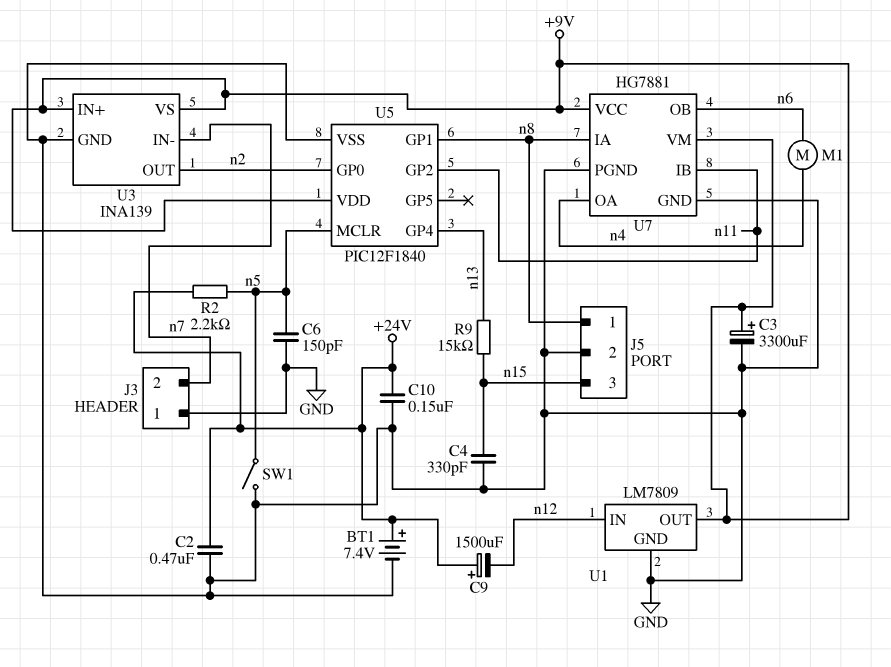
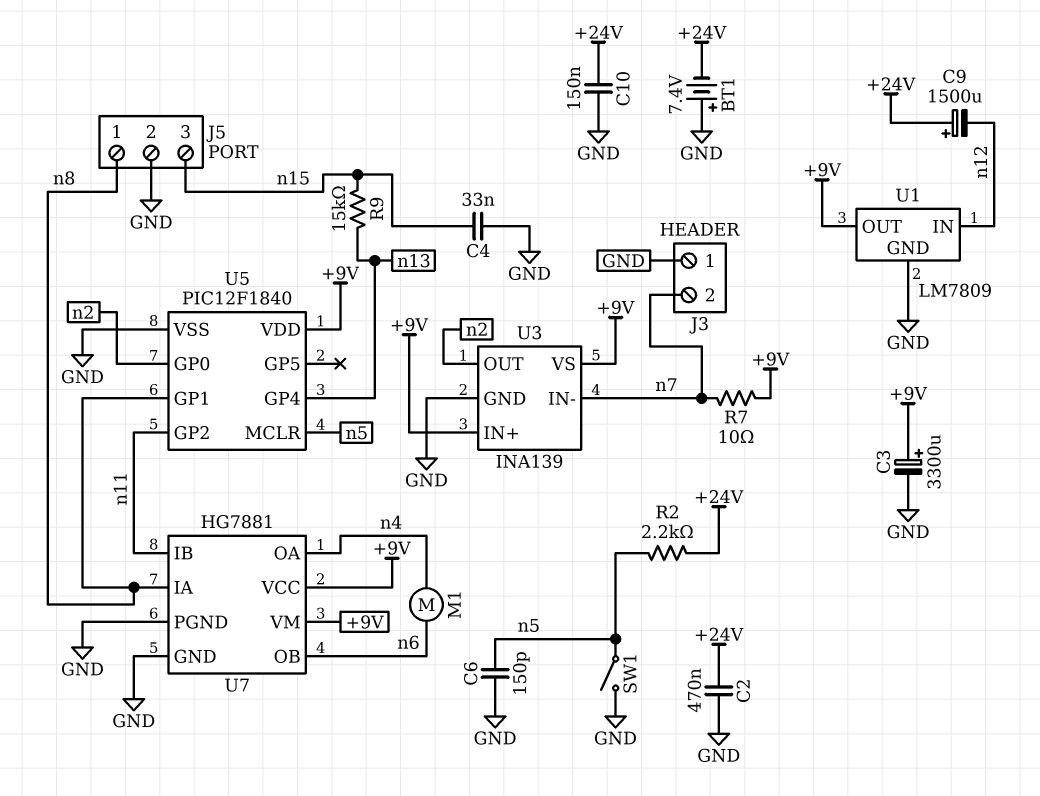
BT1: 7.4V (plus +24V, minus GND) -> 7.4V (plus GND, minus +24V)
C4: 330pF (GND, n15) -> 33nF (GND, n15)
R7: none -> 10 (+9V, n7)

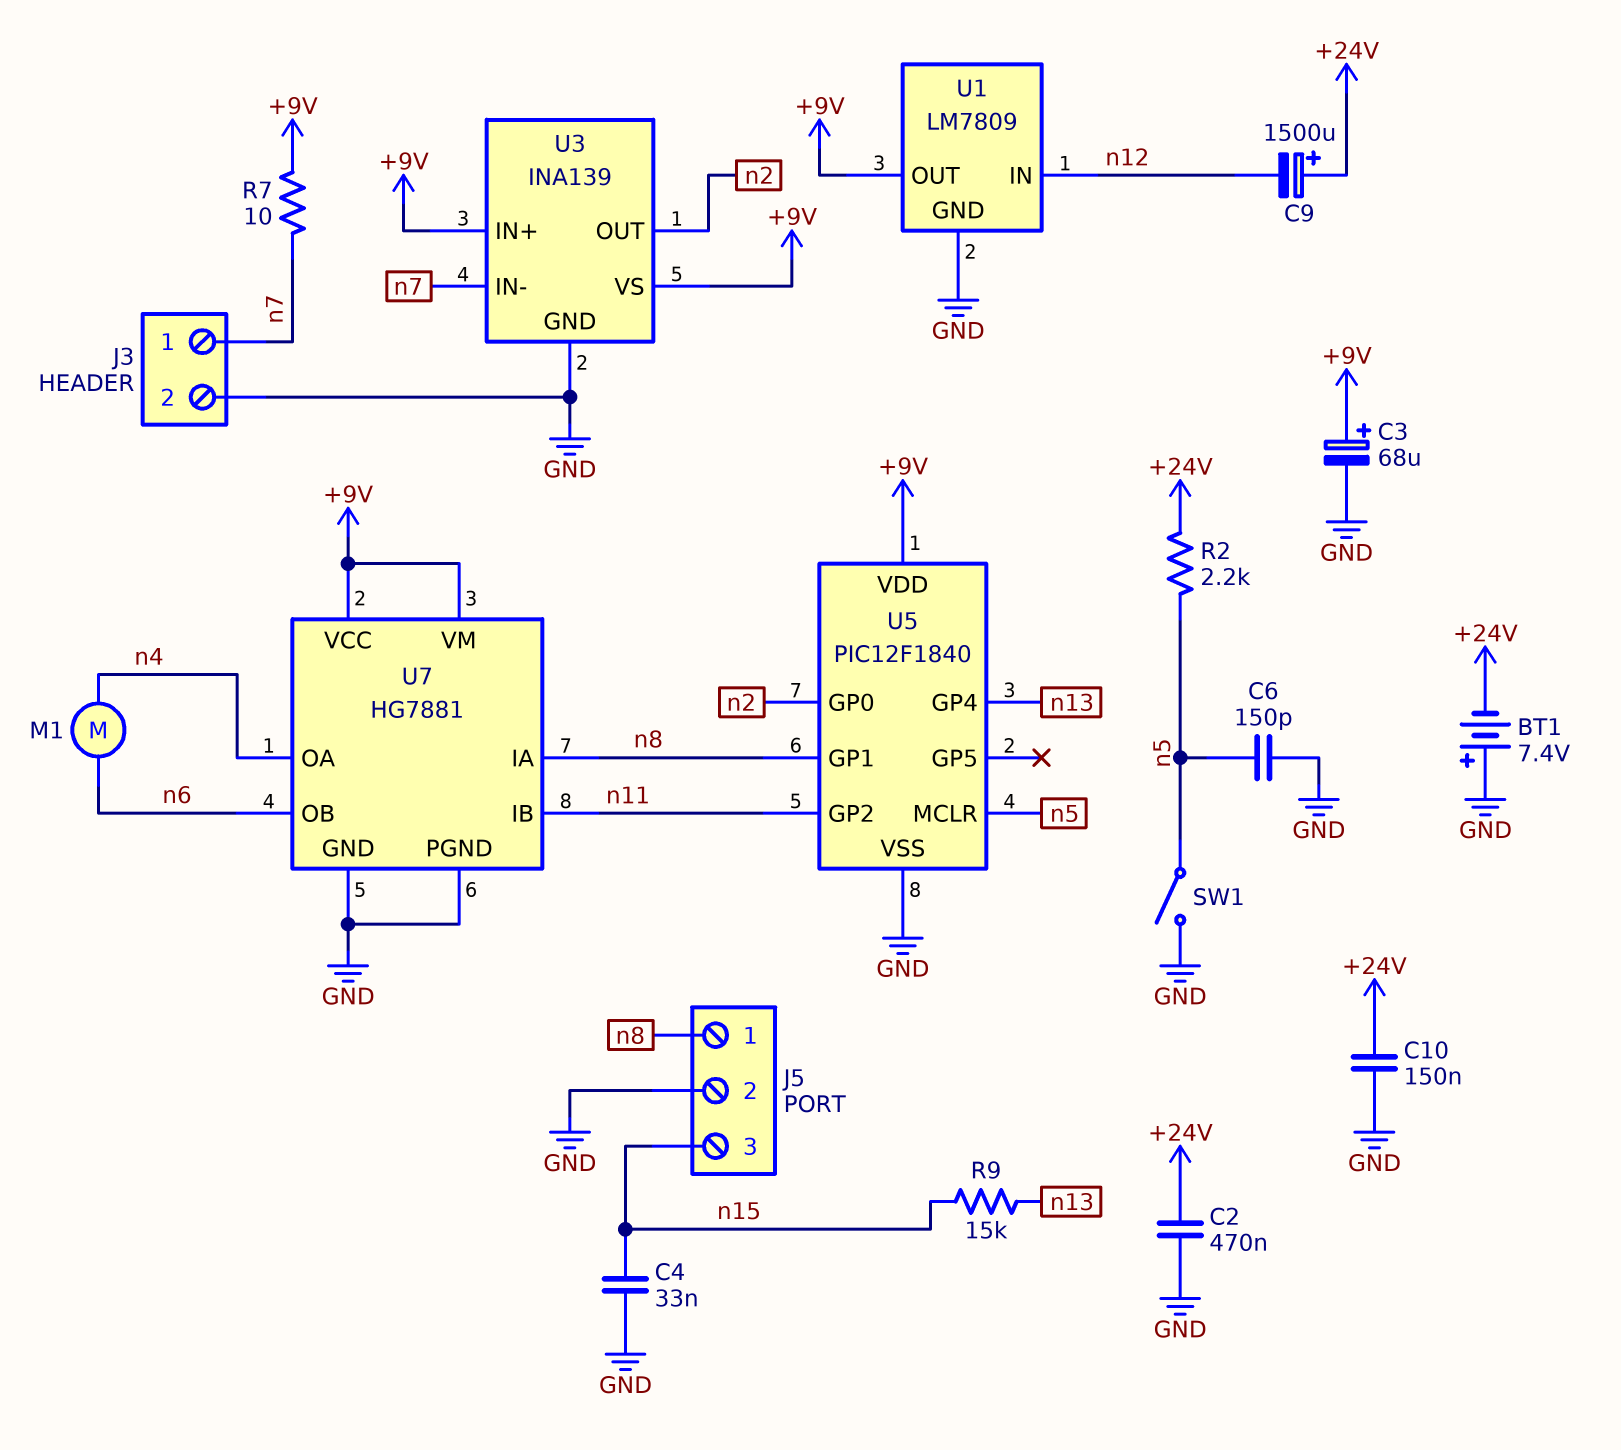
C3: 3300uF (plus +9V, minus GND) -> 68uF (plus +9V, minus GND)
J3 pin 1: GND -> n7
J3 pin 2: n7 -> GND

